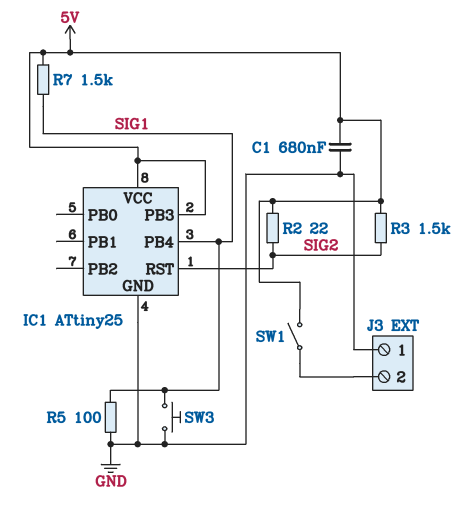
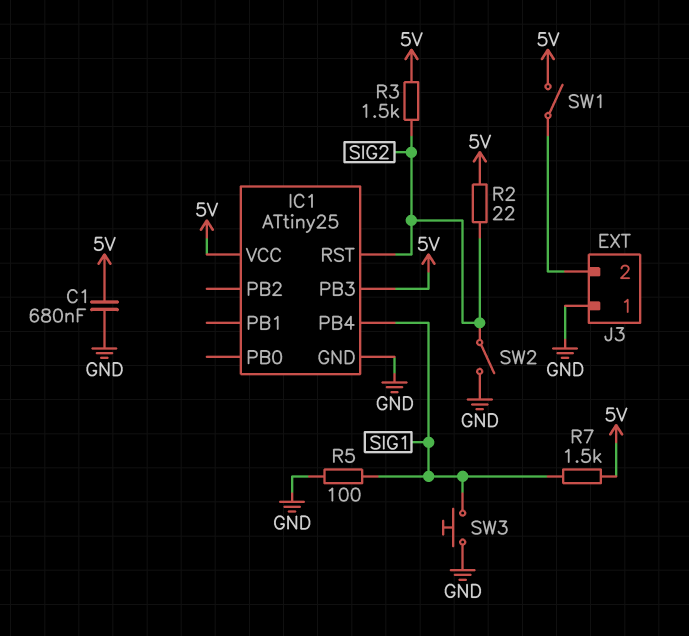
SW2: none -> switch (GND, SIG2)

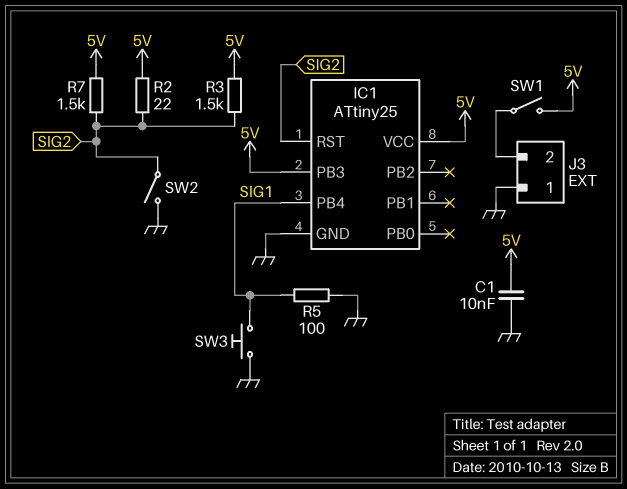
C1: 680nF (5V, GND) -> 10nF (5V, GND)
R7: 1.5k (5V, SIG1) -> 1.5k (5V, SIG2)

